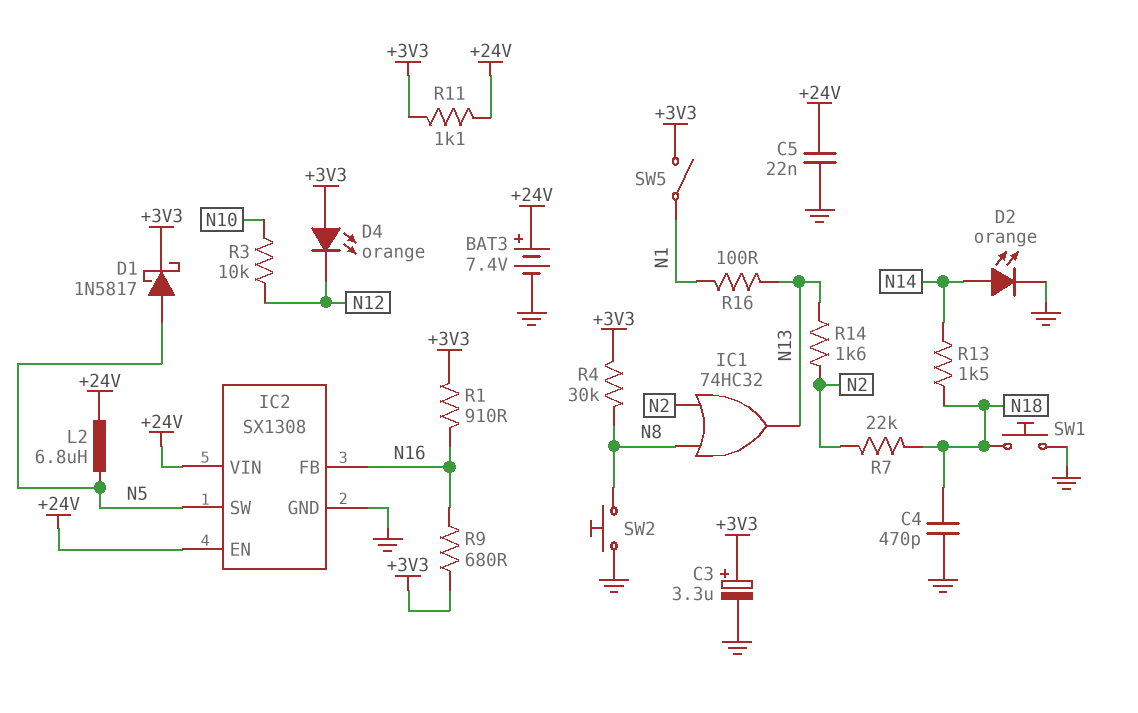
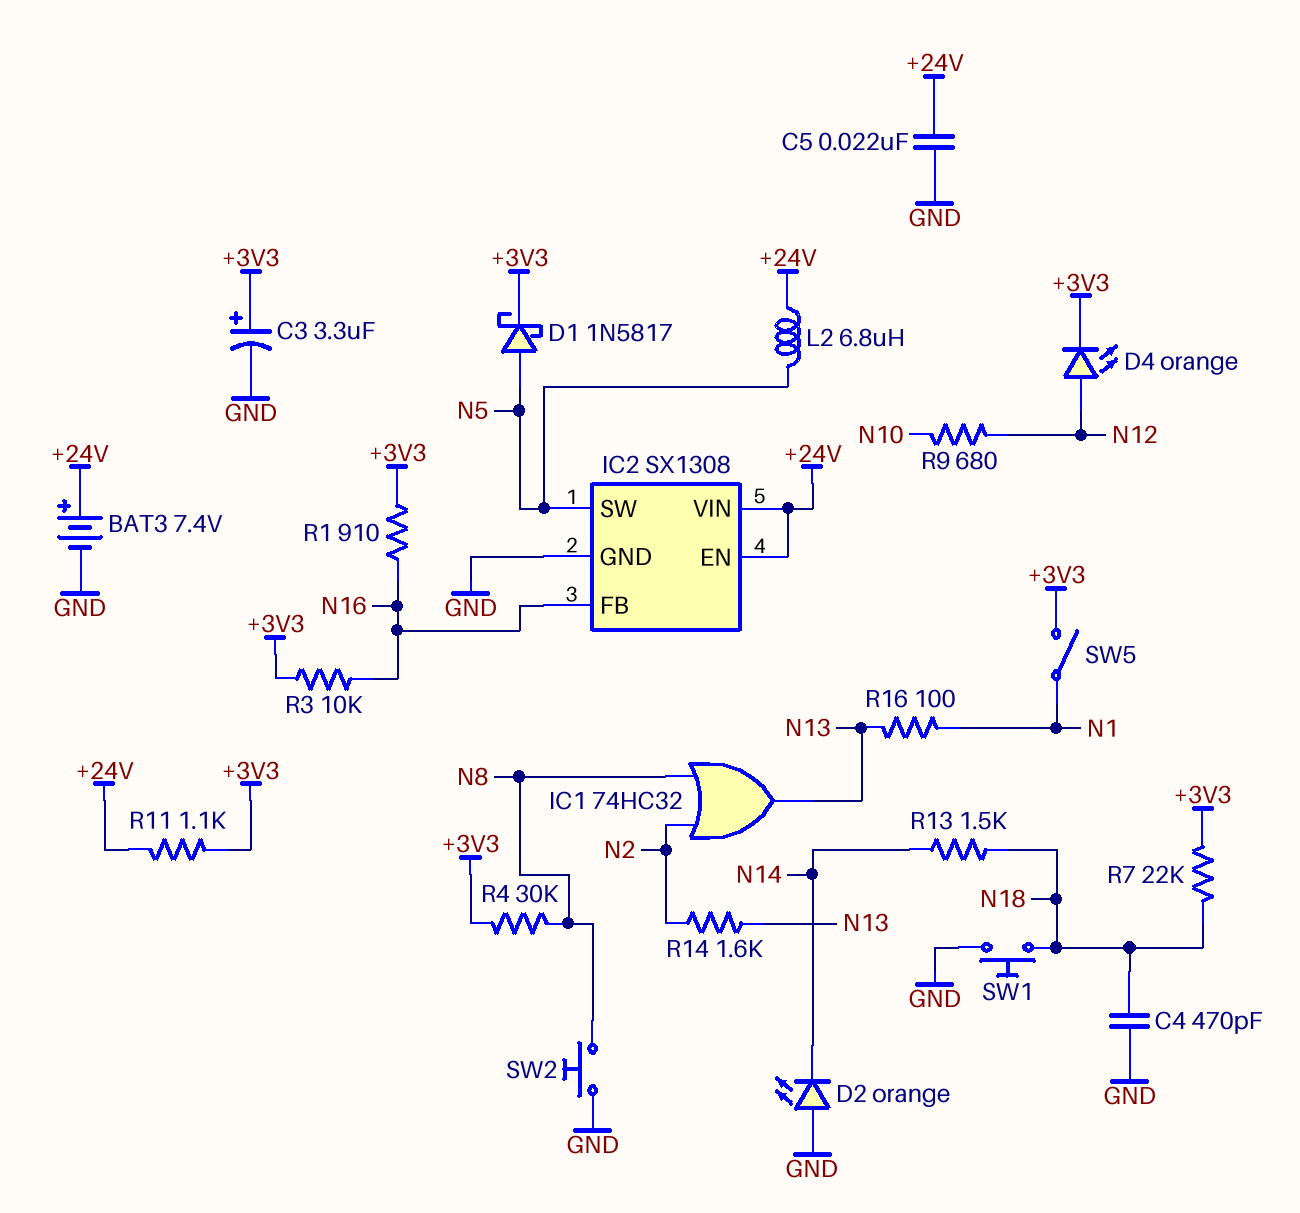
D2: LED orange (A N14, K GND) -> LED orange (A GND, K N14)
D4: LED orange (A +3V3, K N12) -> LED orange (A N12, K +3V3)
R3: 10k (N10, N12) -> 10k (+3V3, N16)
R7: 22k (N2, N18) -> 22k (+3V3, N18)
R9: 680 (+3V3, N16) -> 680 (N10, N12)

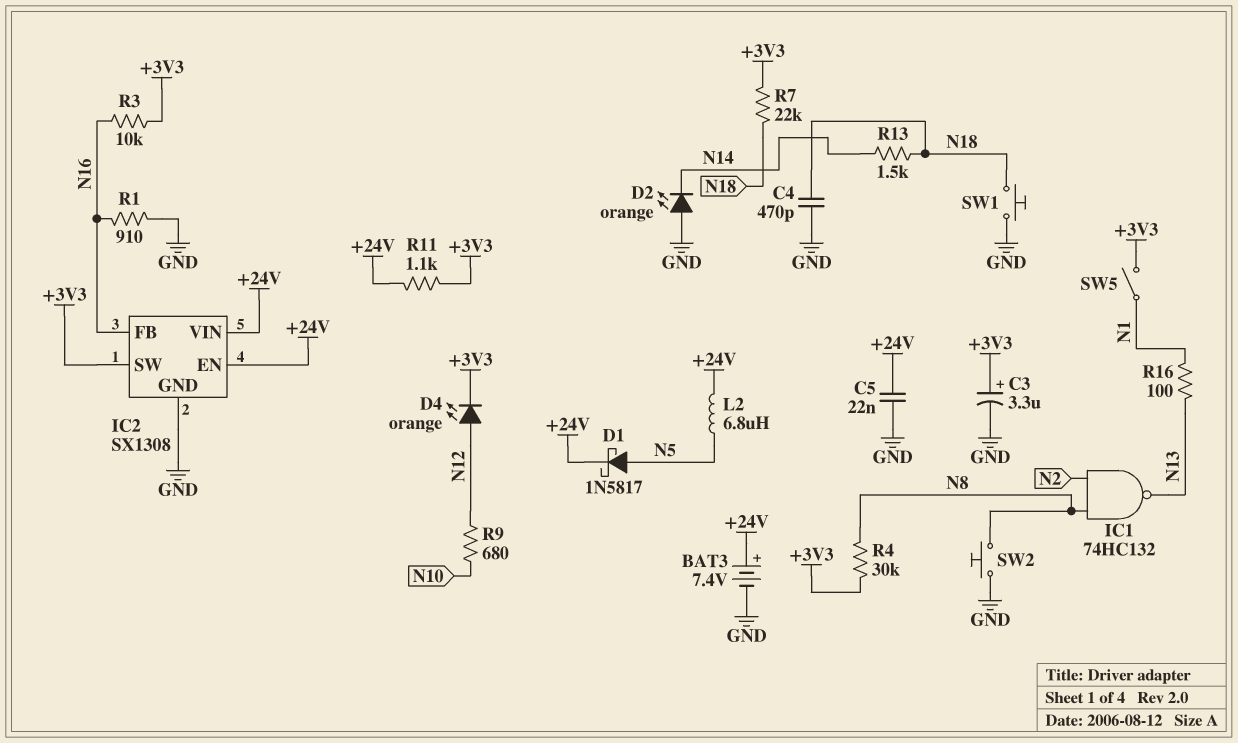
D1: schottky 1N5817 (A N5, K +3V3) -> schottky 1N5817 (A N5, K +24V)
IC1: OR 74HC32 (in N2, in N8, out N13) -> NAND 74HC132 (in N2, in N8, out N13)
IC2 pin SW: N5 -> +3V3
R1: 910 (+3V3, N16) -> 910 (GND, N16)
R14: 1.6k (N2, N13) -> none

